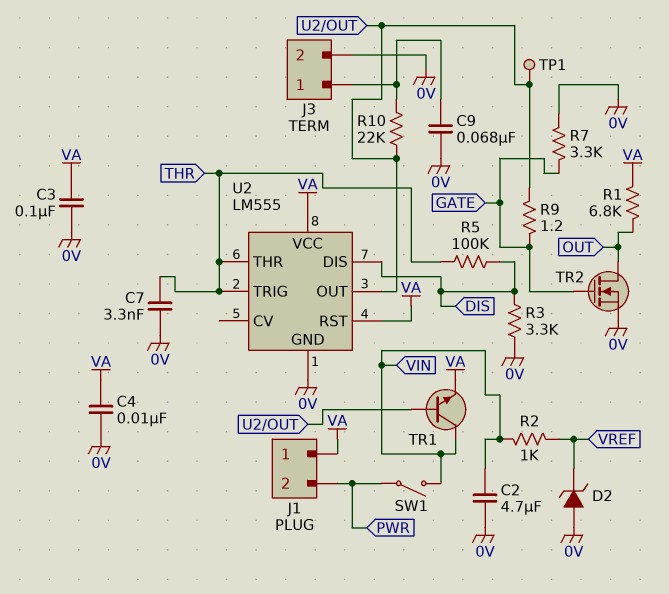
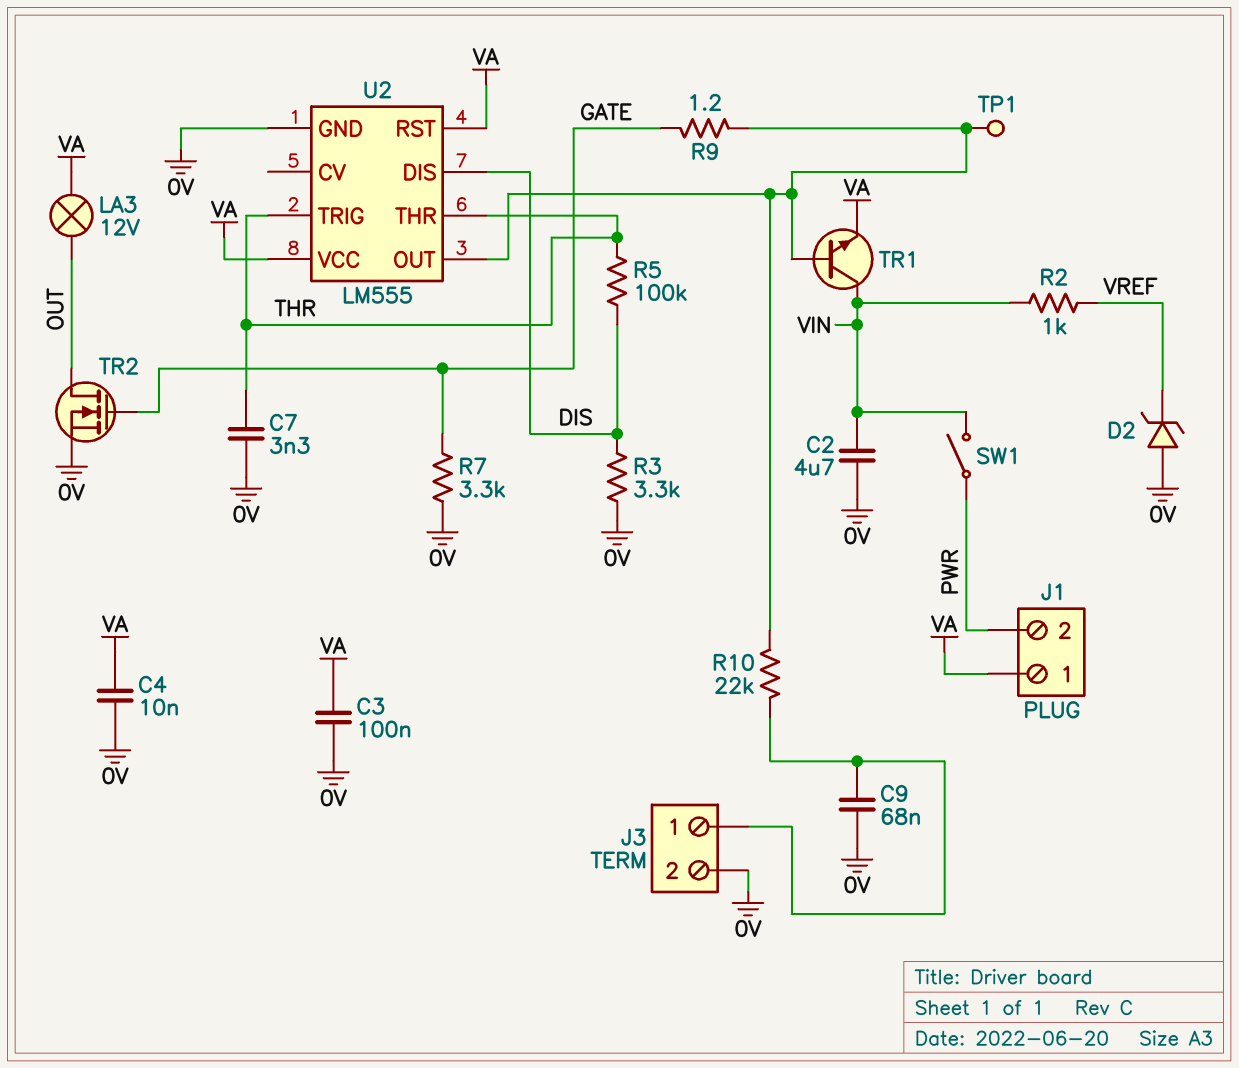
LA3: none -> lamp 12V (OUT, VA)
R1: 6.8k (OUT, VA) -> none

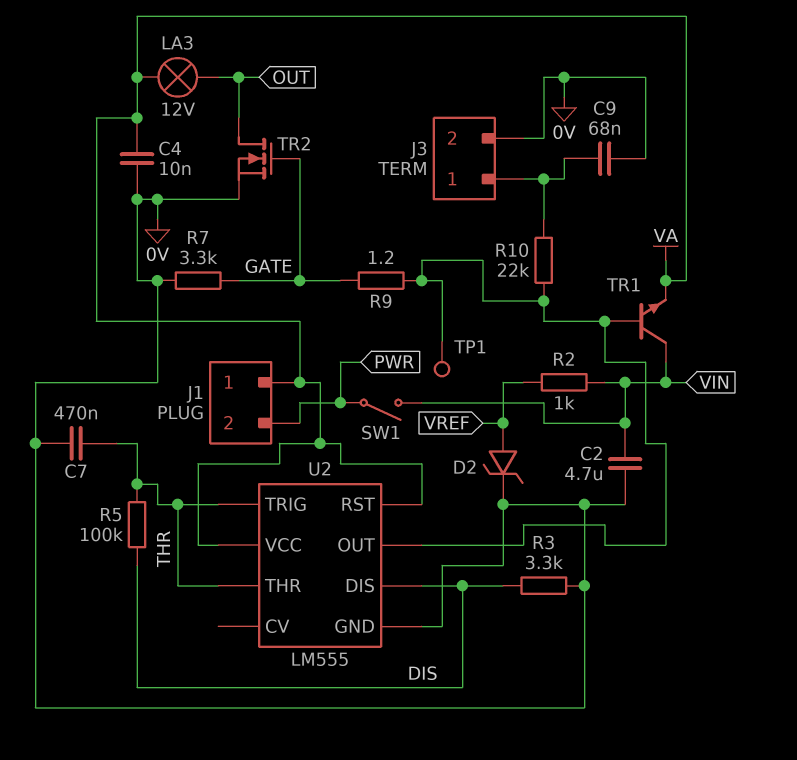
C3: 100nF (0V, VA) -> none
C7: 3.3nF (0V, THR) -> 470nF (0V, THR)
D2: zener (A 0V, K VREF) -> zener (A VREF, K 0V)

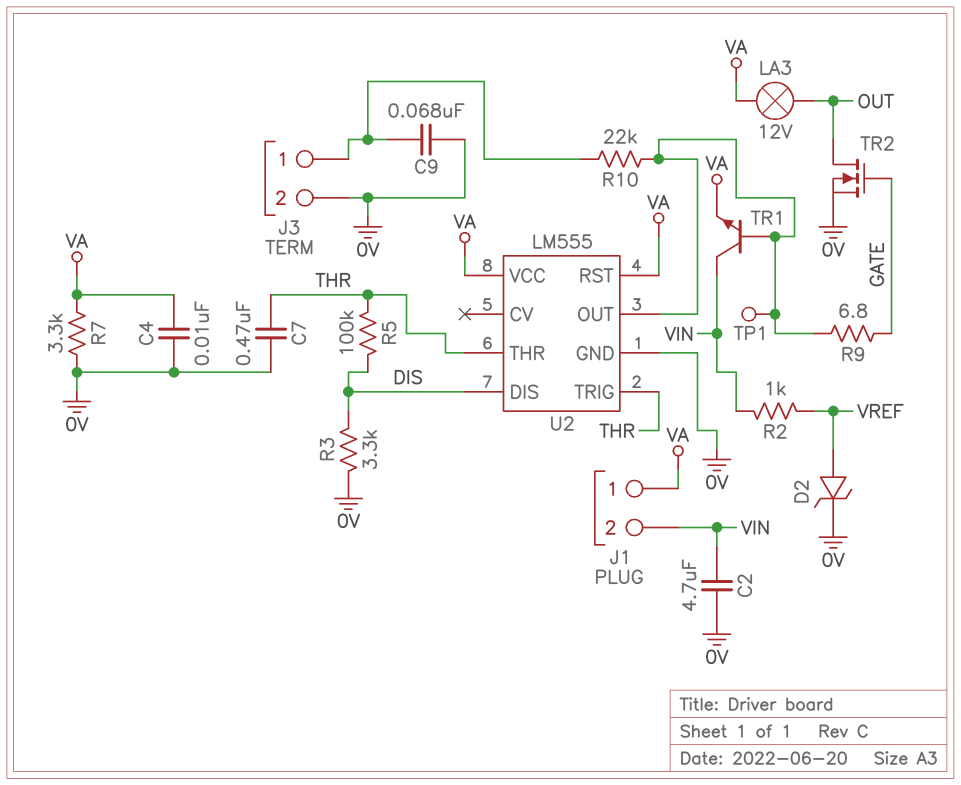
J1 pin 2: PWR -> VIN
R7: 3.3k (0V, GATE) -> 3.3k (0V, VA)
R9: 1.2 (GATE, U2/OUT) -> 6.8 (GATE, U2/OUT)
SW1: switch (PWR, VIN) -> none

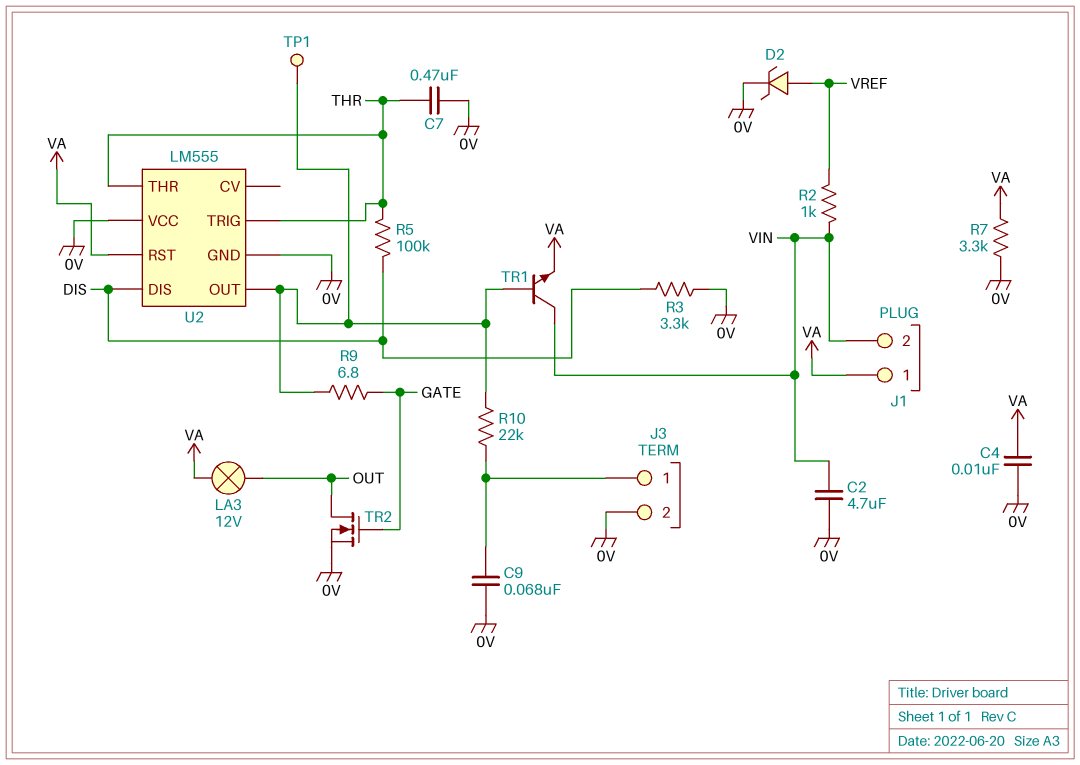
U2 pin VCC: VA -> 0V

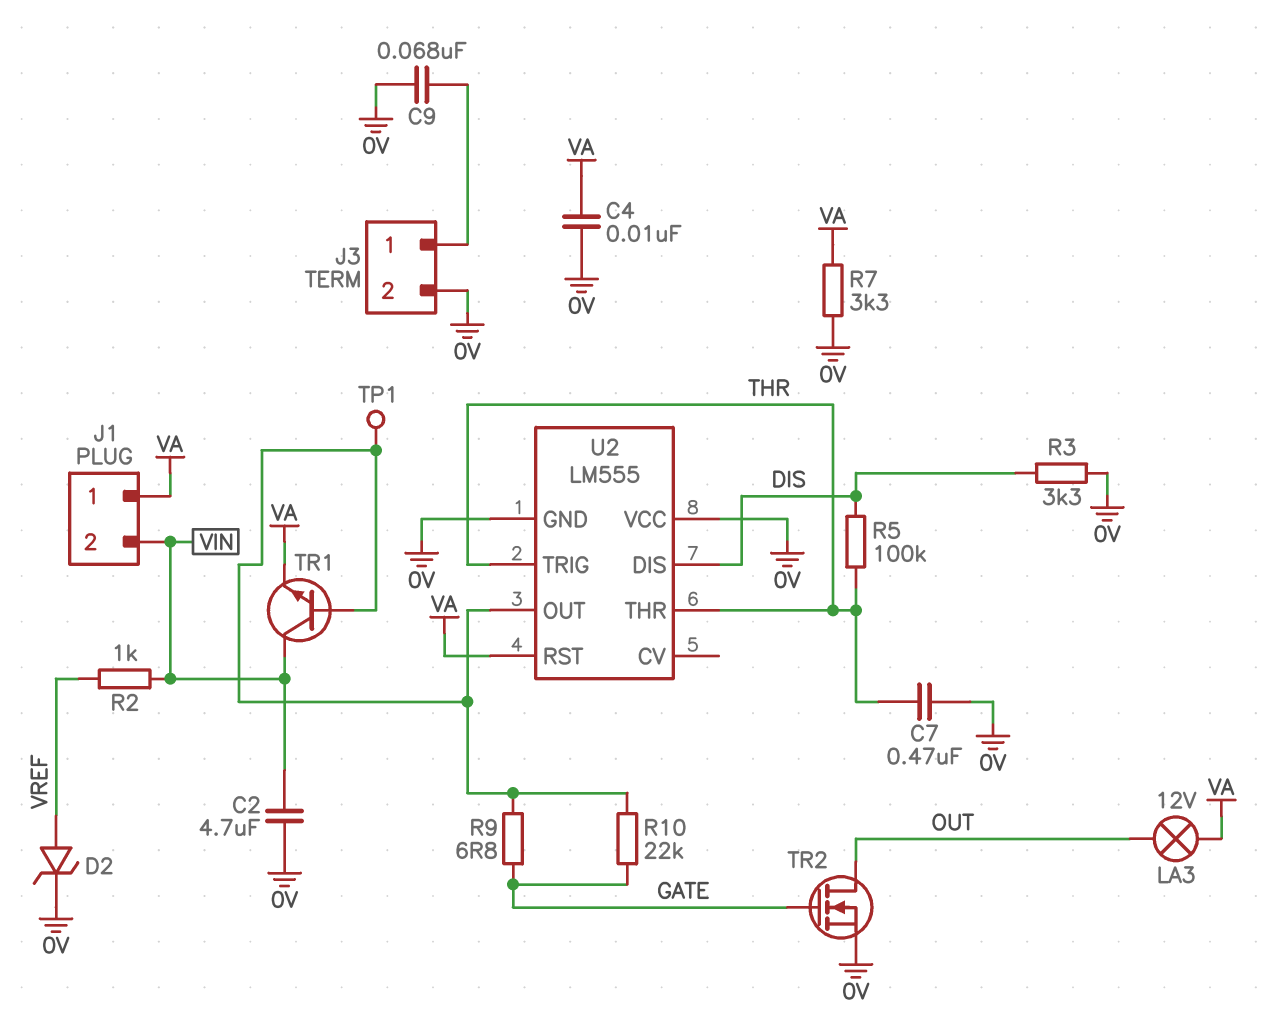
R10: 22k (J3/1, U2/OUT) -> 22k (GATE, U2/OUT)

